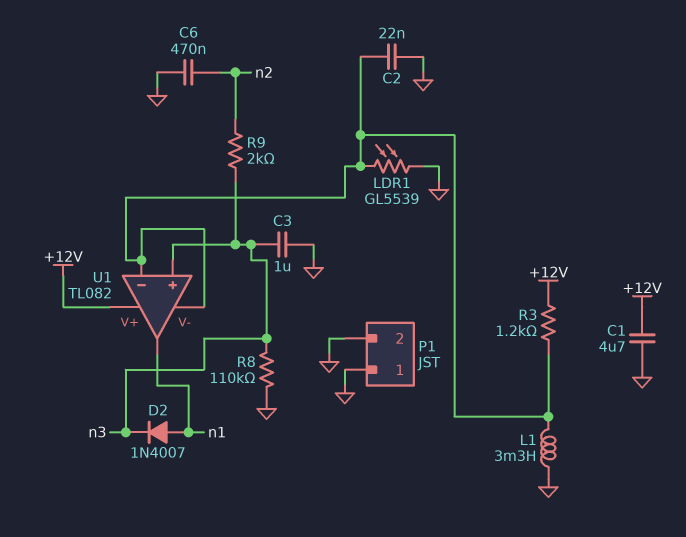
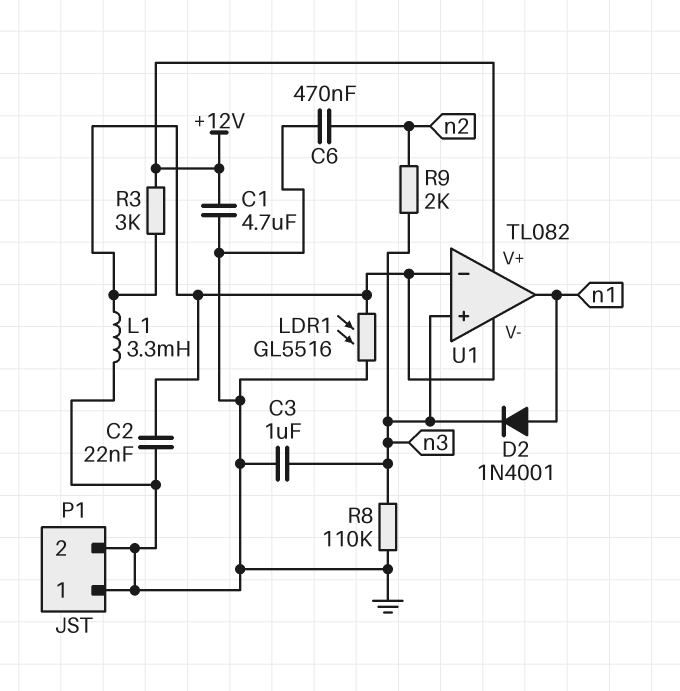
D2: diode 1N4007 (A n1, K n3) -> diode 1N4001 (A n1, K n3)
LDR1: GL5539 (GND, U1/V-) -> GL5516 (GND, U1/V-)
R3: 1.2k (+12V, U1/V-) -> 3k (+12V, U1/V-)

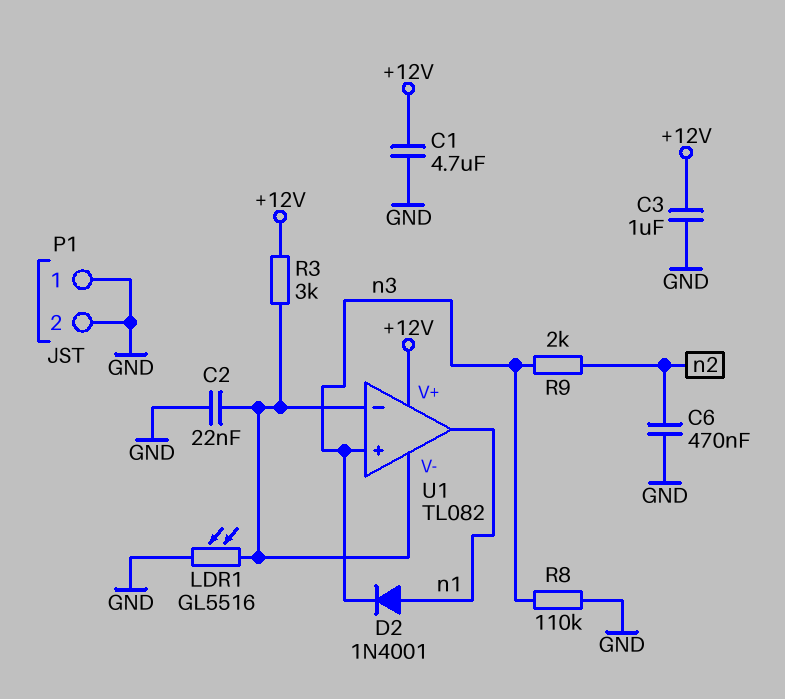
C3: 1uF (GND, n3) -> 1uF (+12V, GND)
L1: 3.3mH (GND, U1/V-) -> none

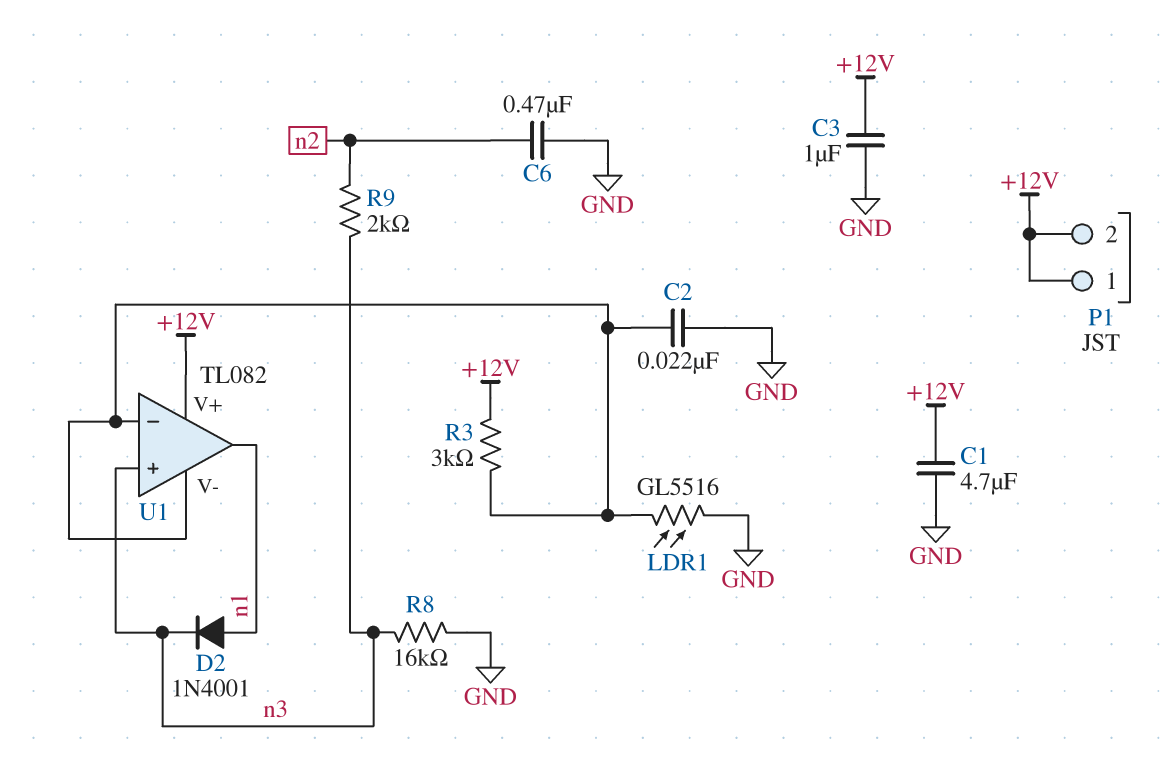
P1 pin 1: GND -> +12V
P1 pin 2: GND -> +12V
R8: 110k (GND, n3) -> 16k (GND, n3)

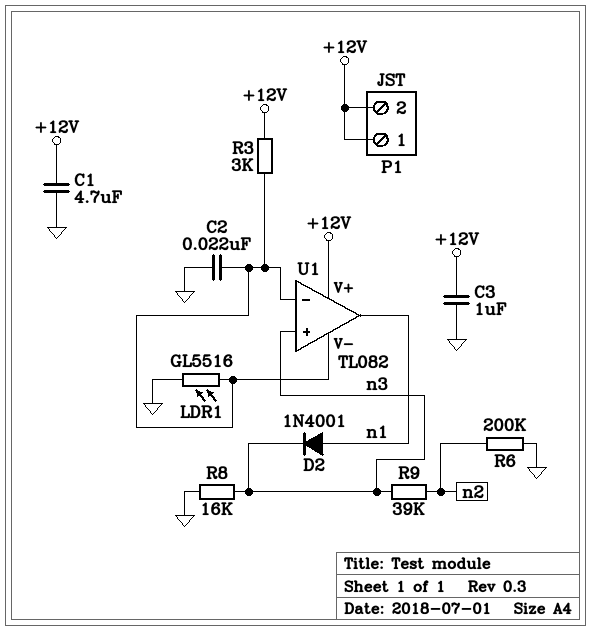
C6: 470nF (GND, n2) -> none
R6: none -> 200k (GND, n2)
R9: 2k (n2, n3) -> 39k (n2, n3)

